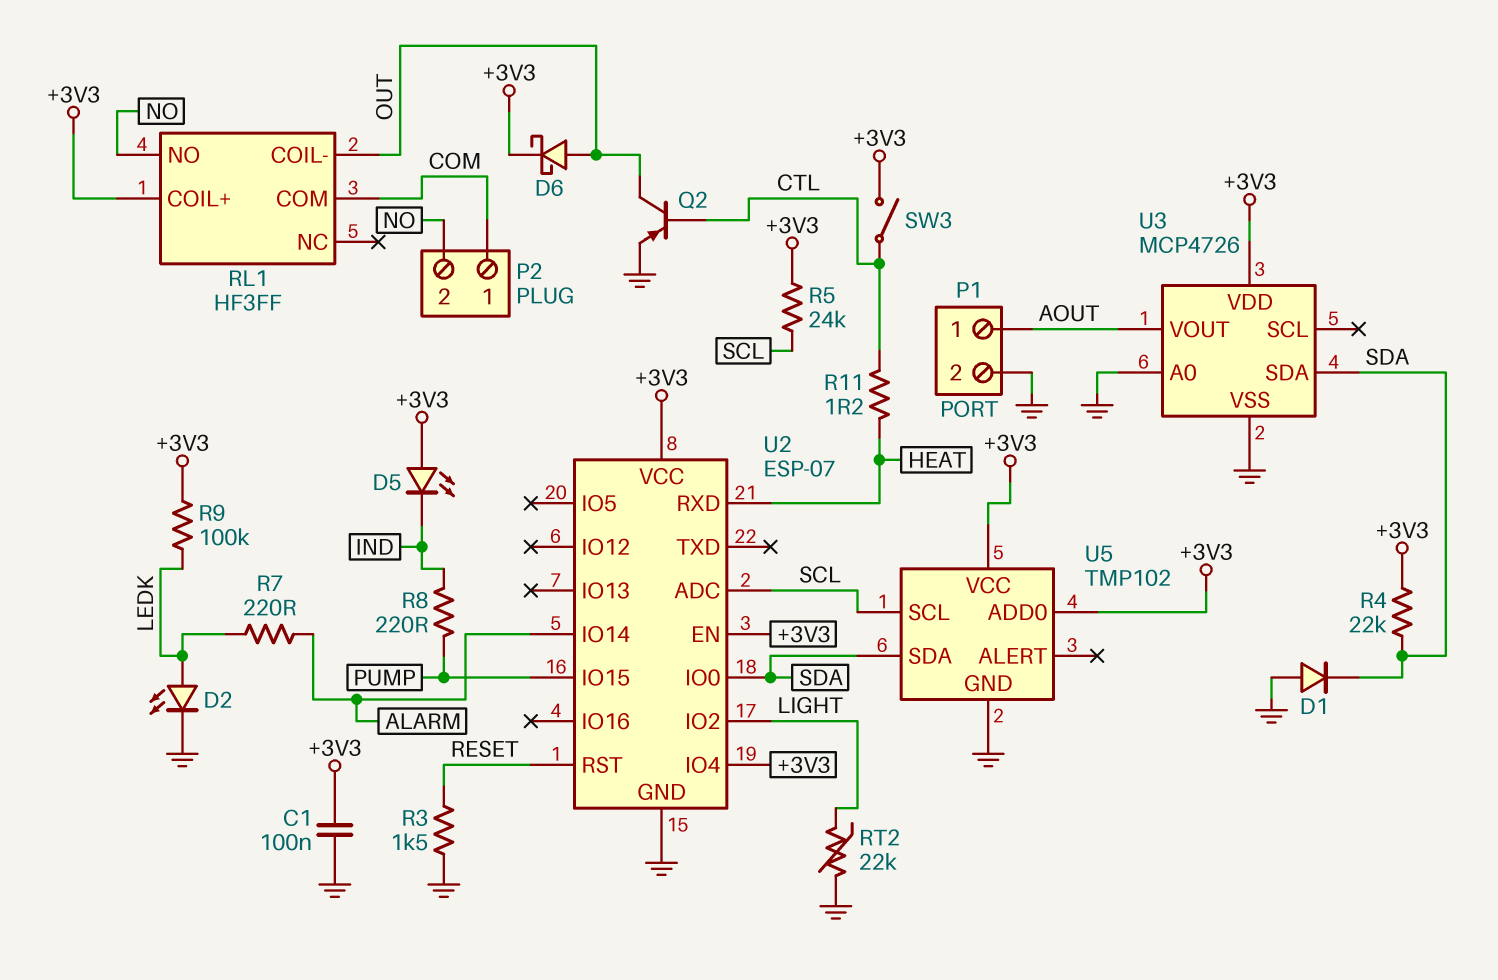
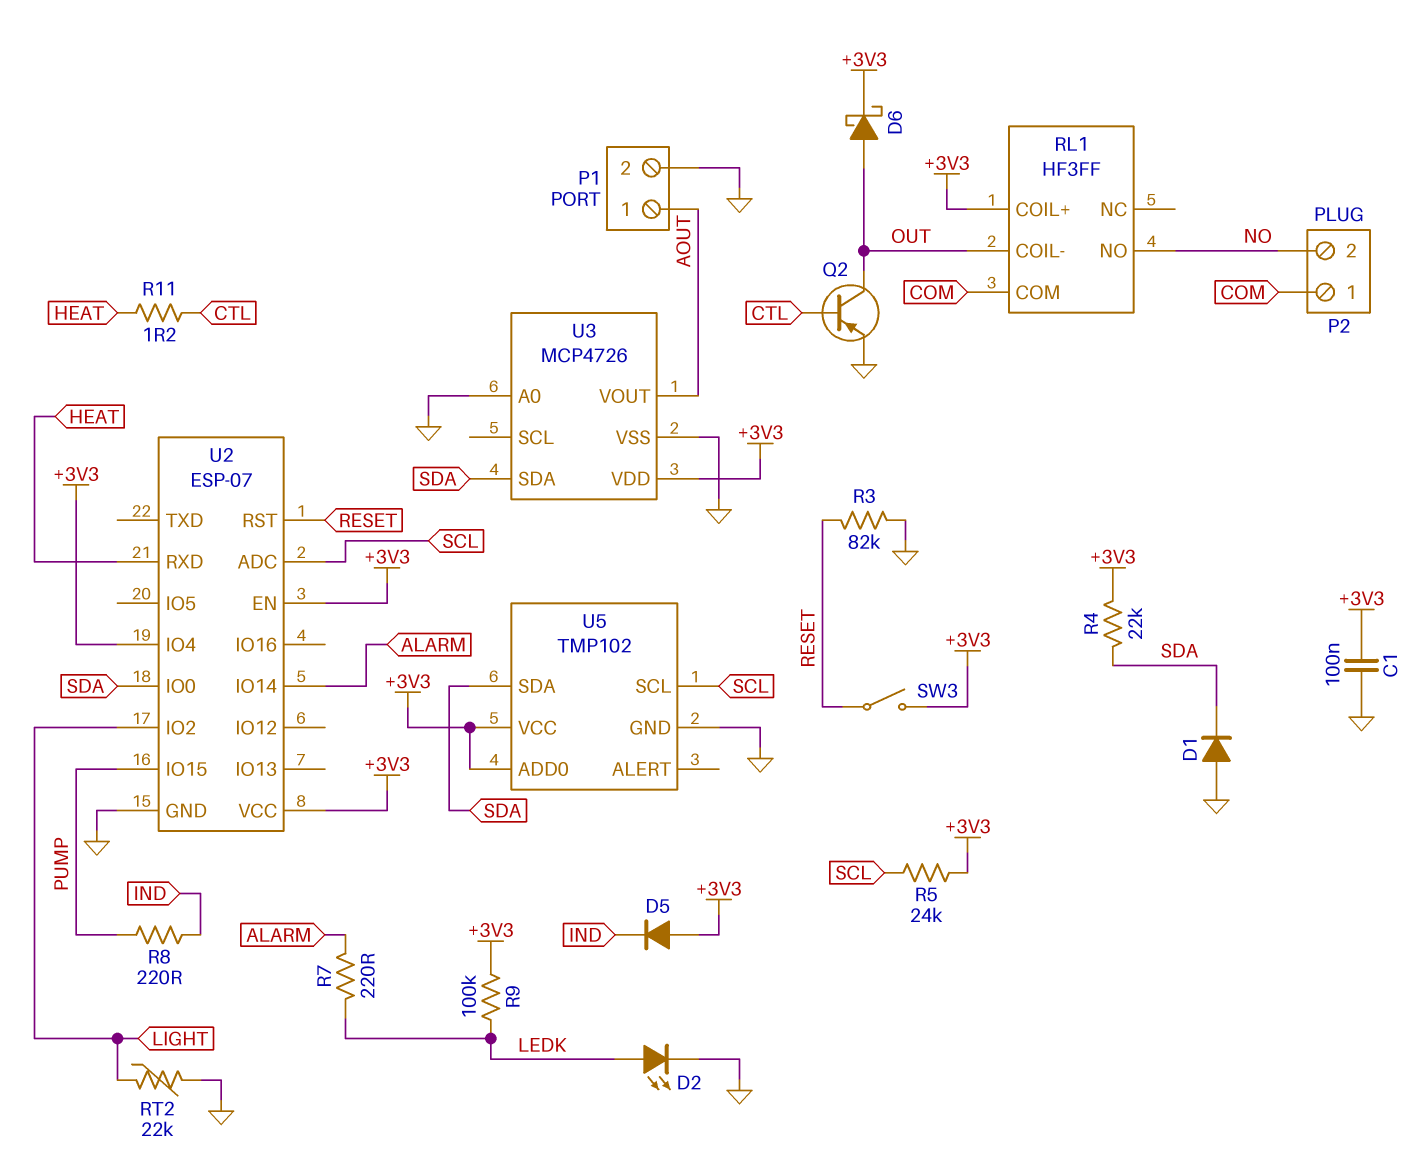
D5: LED (A +3V3, K IND) -> diode (A +3V3, K IND)
R3: 1.5k (GND, RESET) -> 82k (GND, RESET)
SW3: switch (+3V3, CTL) -> switch (+3V3, RESET)

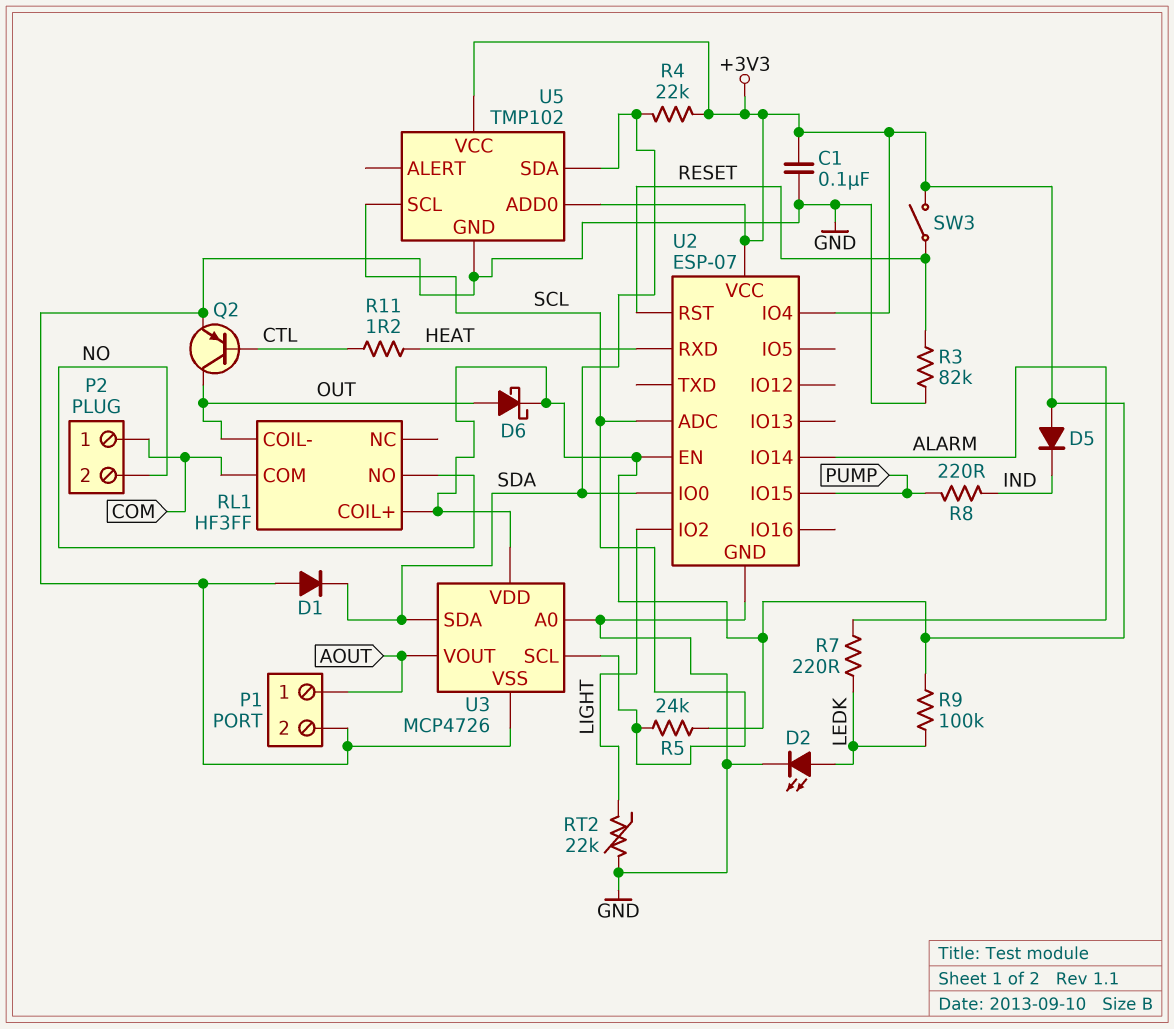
U3 pin SCL: none -> SCL

